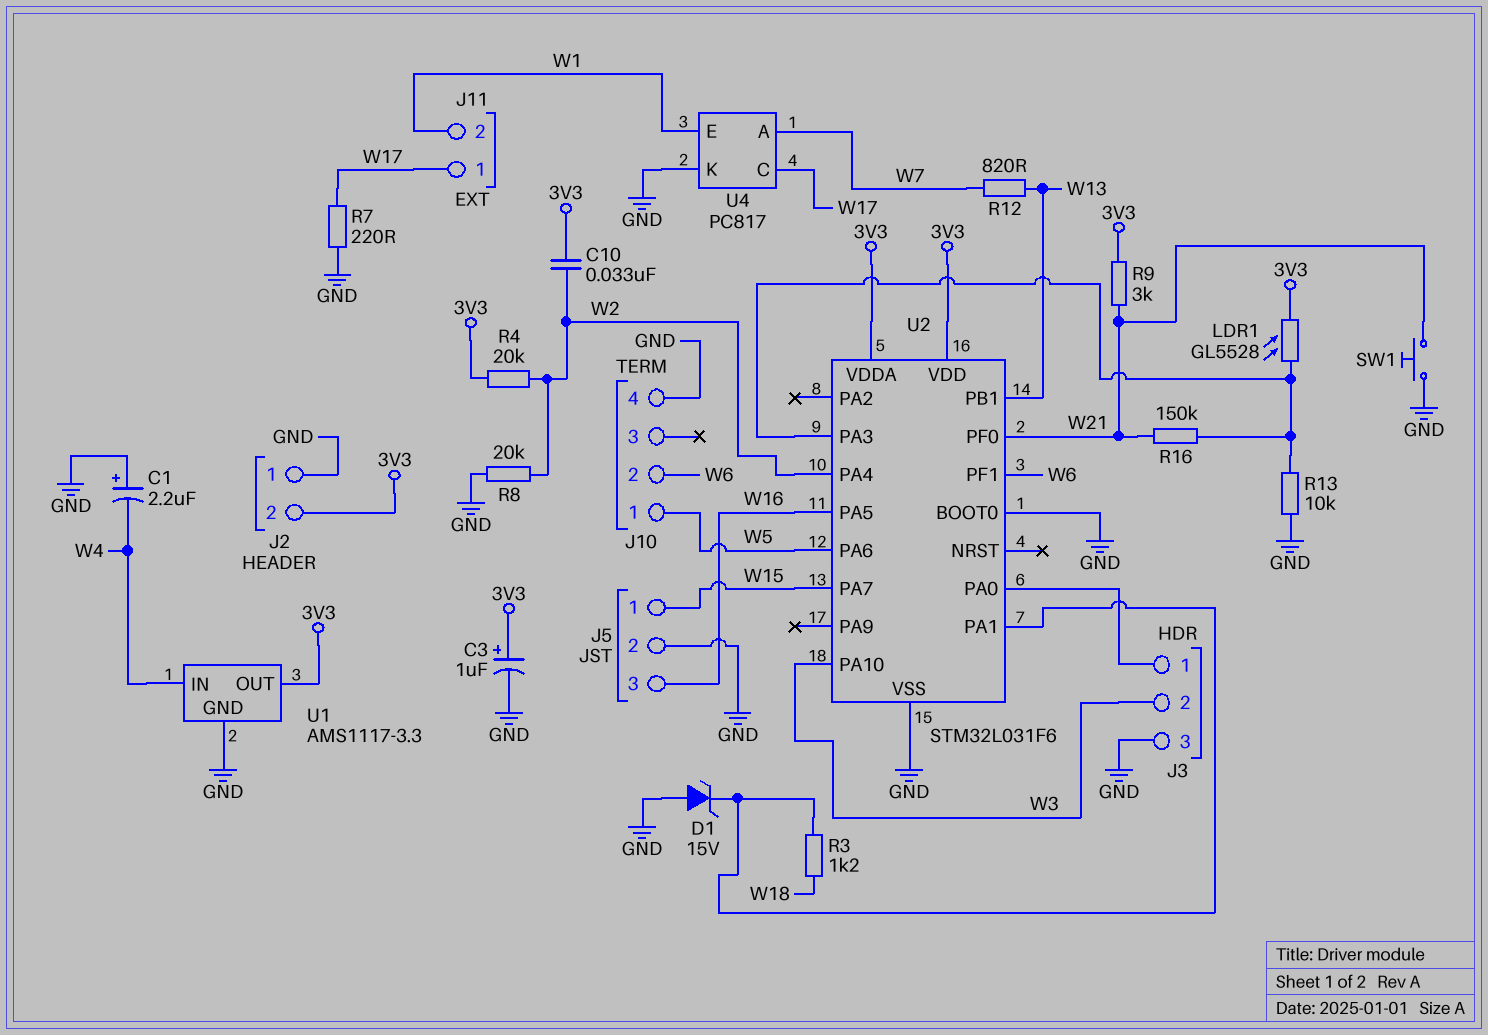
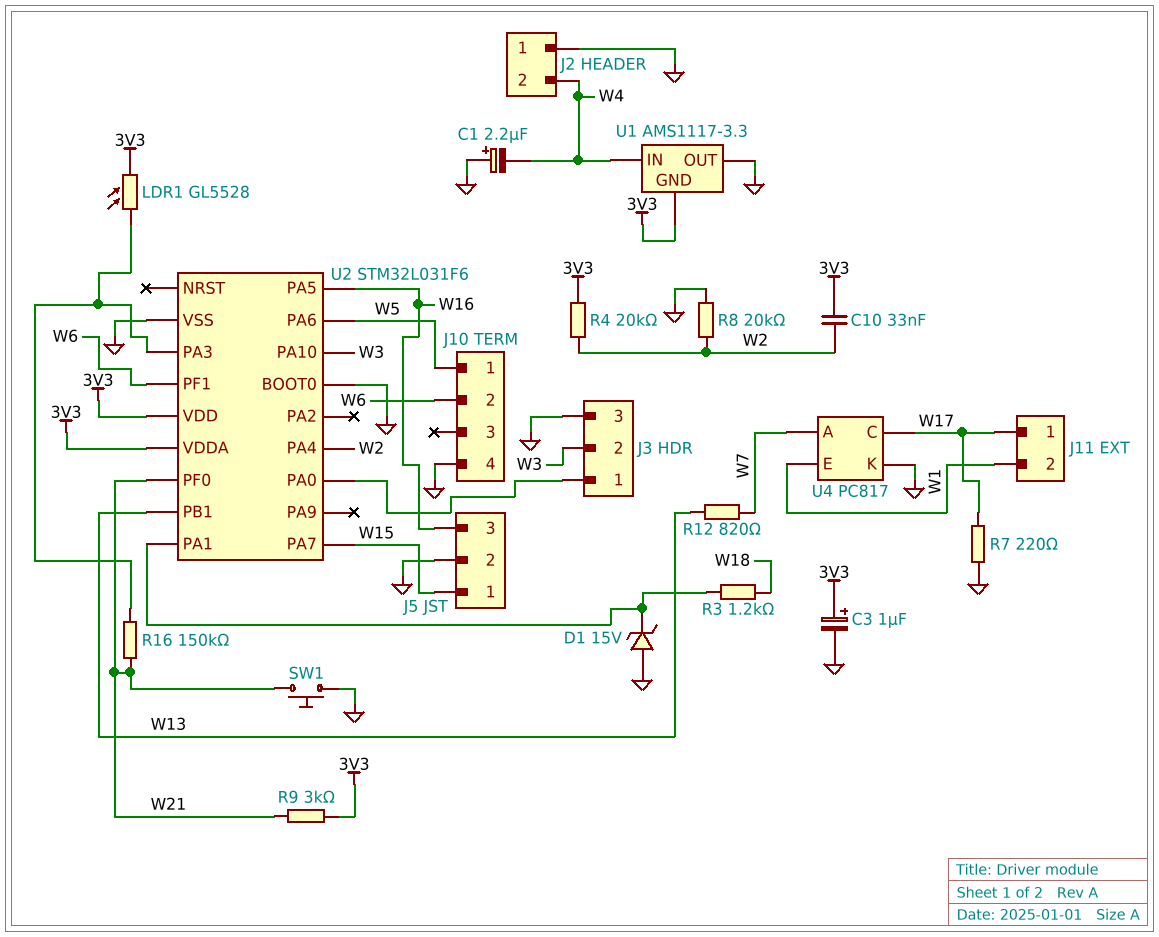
J2 pin 2: 3V3 -> W4
R13: 10k (GND, U2/PA3) -> none
U1 pin GND: GND -> 3V3
U1 pin OUT: 3V3 -> GND

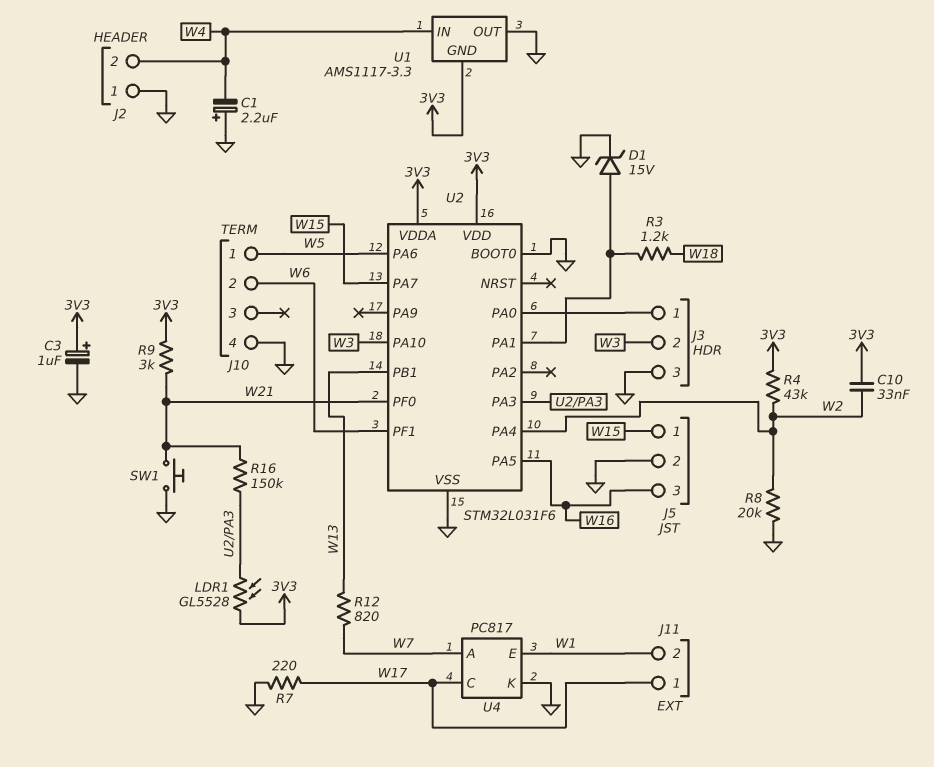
D1: zener 15V (A GND, K U2/PA1) -> zener 15V (A U2/PA1, K GND)
R4: 20k (3V3, W2) -> 43k (3V3, W2)

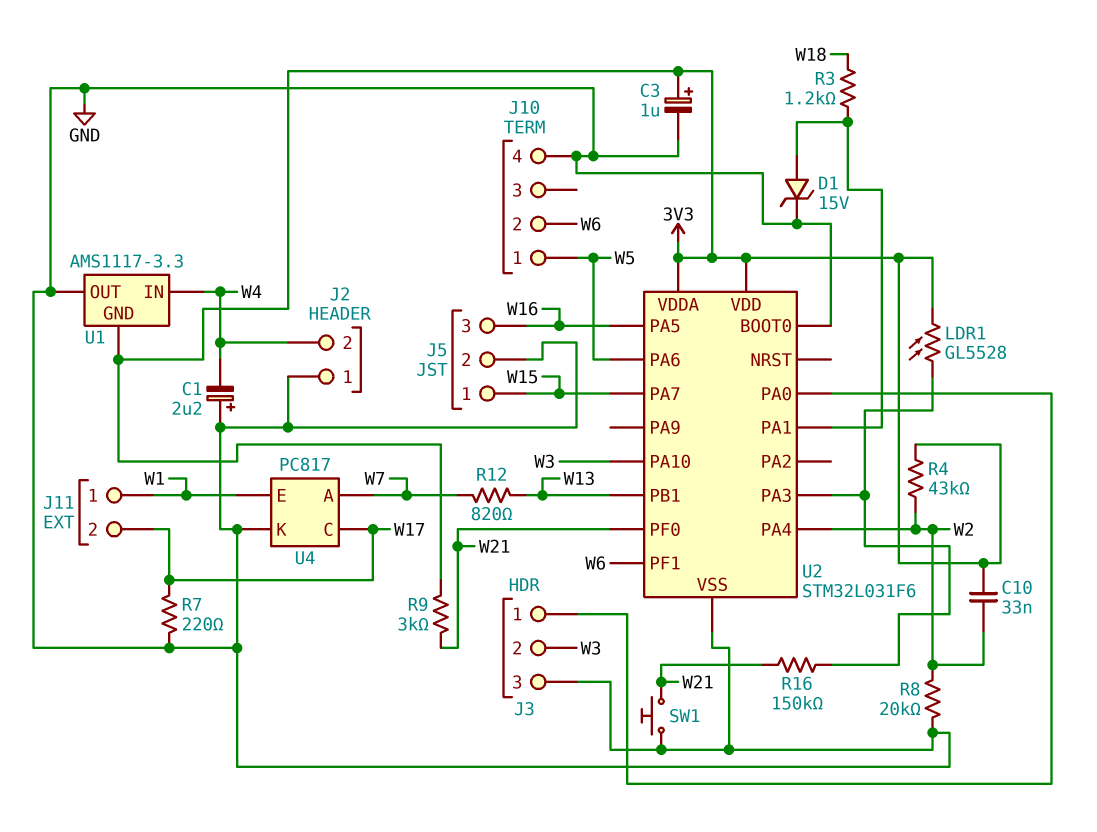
J11 pin 1: W17 -> W1
J11 pin 2: W1 -> W17

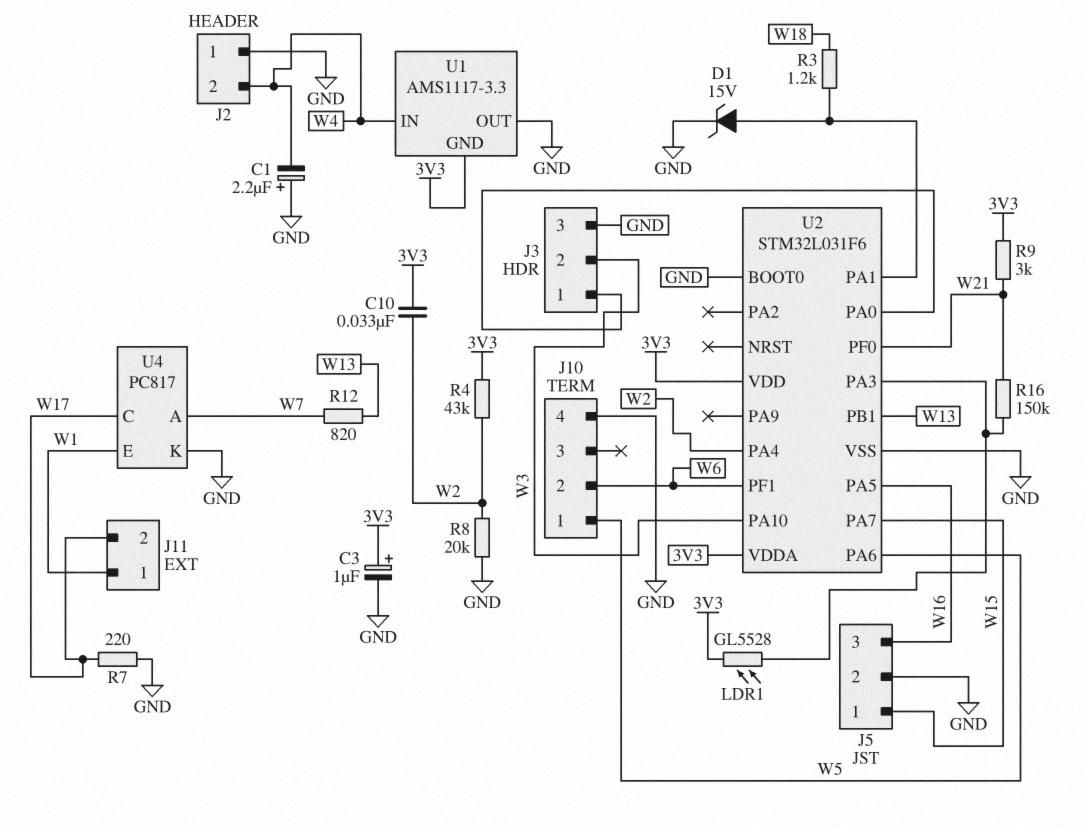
SW1: button (GND, W21) -> none

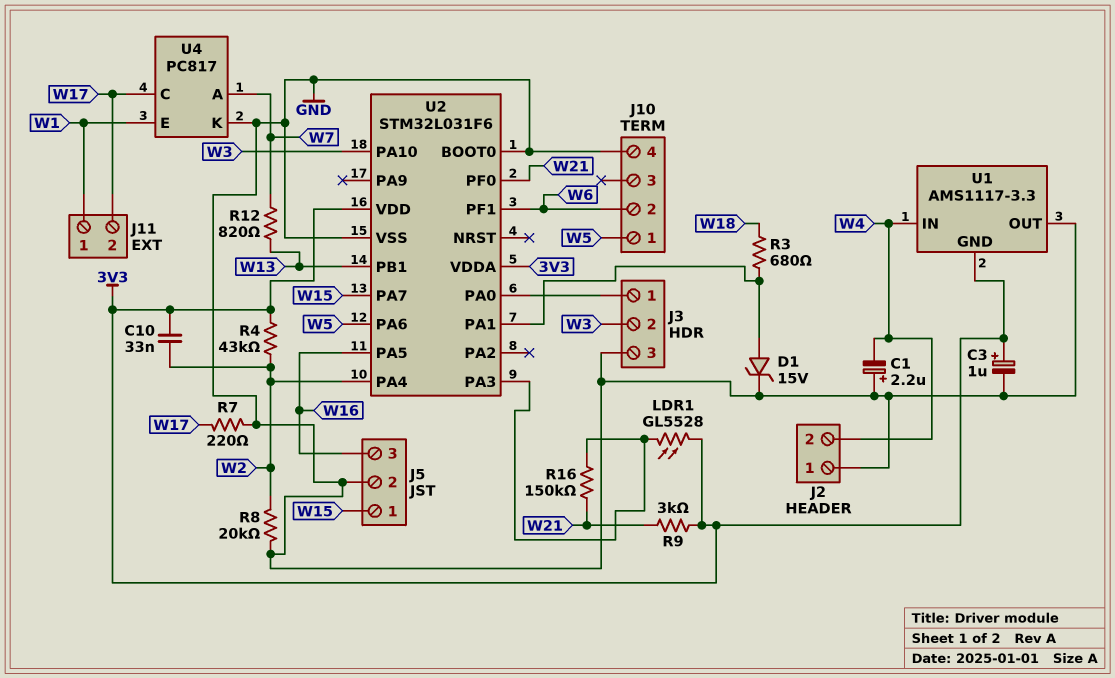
R3: 1.2k (U2/PA1, W18) -> 680 (U2/PA1, W18)

